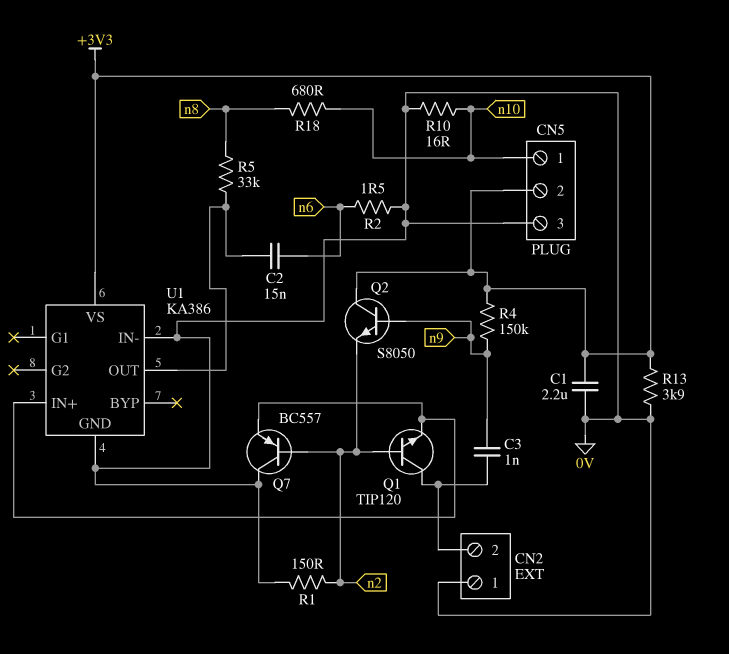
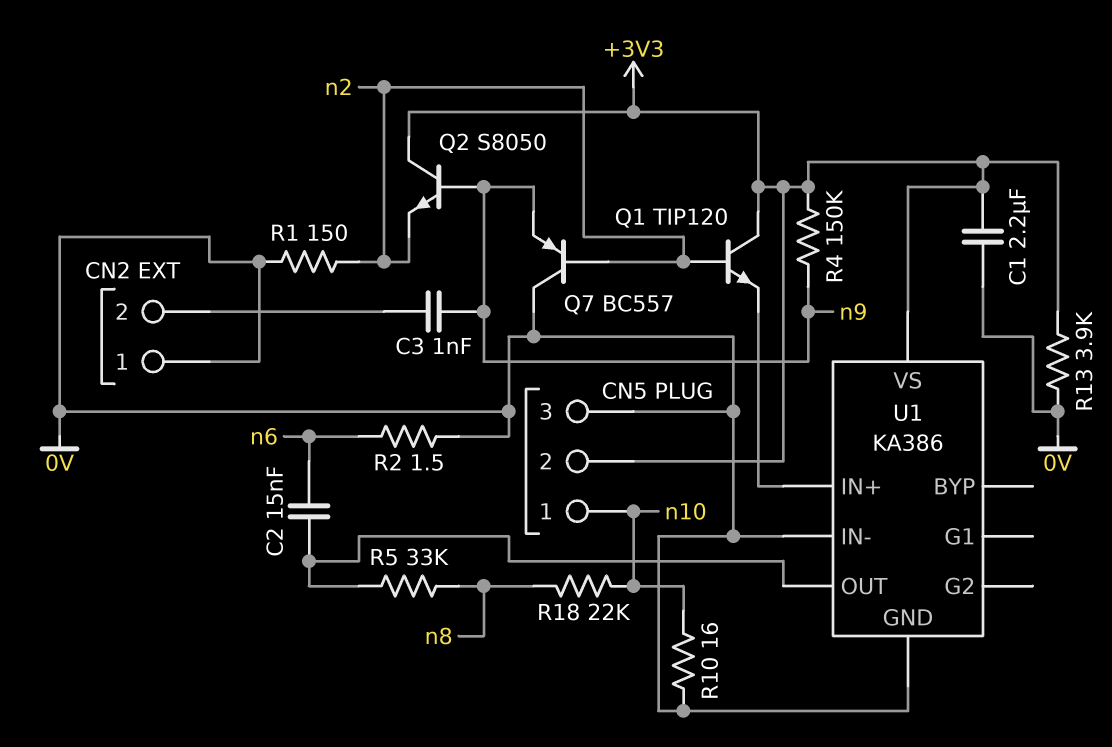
Q1: NPN TIP120 (B n2, C CN2/2, E U1/IN+) -> NPN TIP120 (B n2, C +3V3, E U1/IN+)
Q7: PNP BC557 (B n2, C 0V, E U1/IN+) -> PNP BC557 (B n2, C 0V, E n9)
R18: 680 (n8, n10) -> 22k (n8, n10)

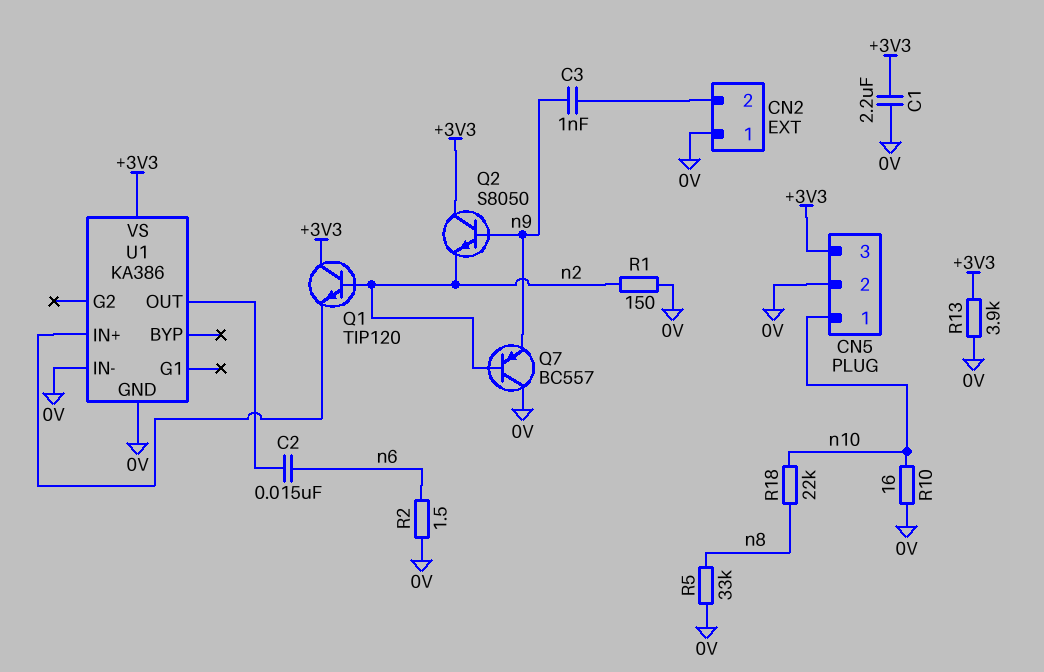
CN5 pin 2: +3V3 -> 0V
CN5 pin 3: 0V -> +3V3
R4: 150k (+3V3, n9) -> none
R5: 33k (U1/OUT, n8) -> 33k (0V, n8)

